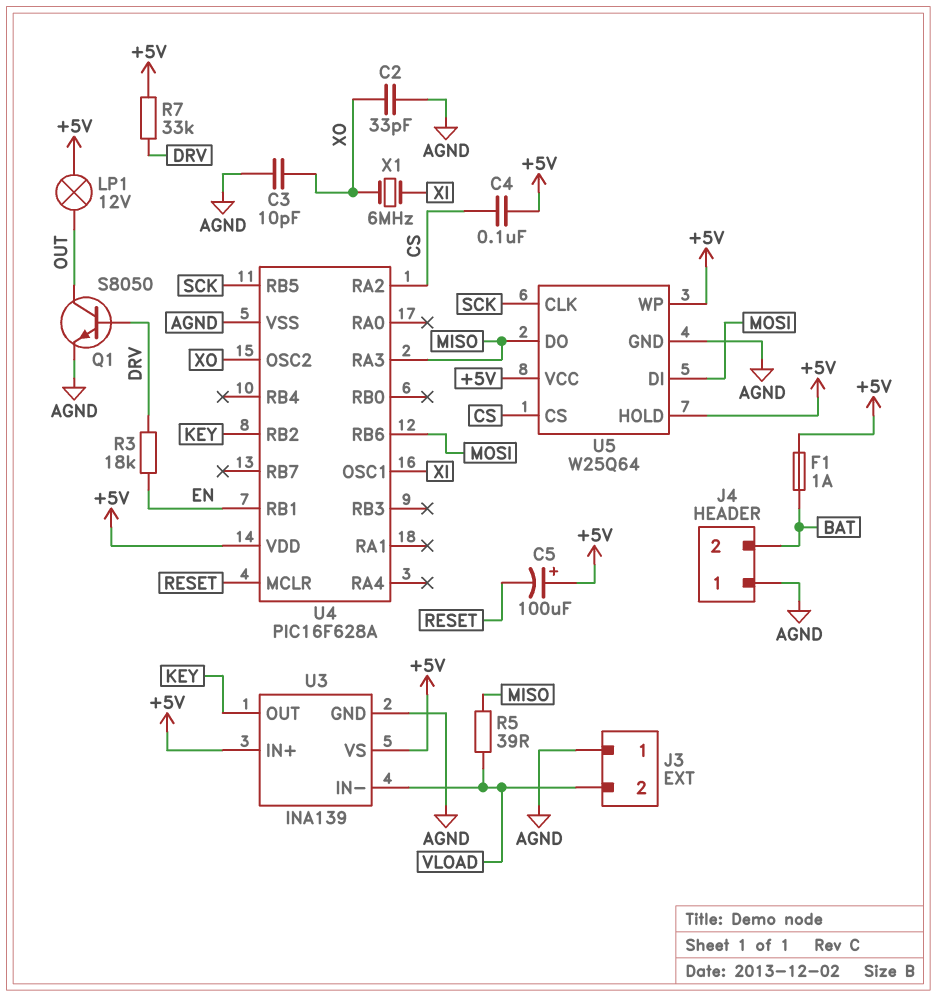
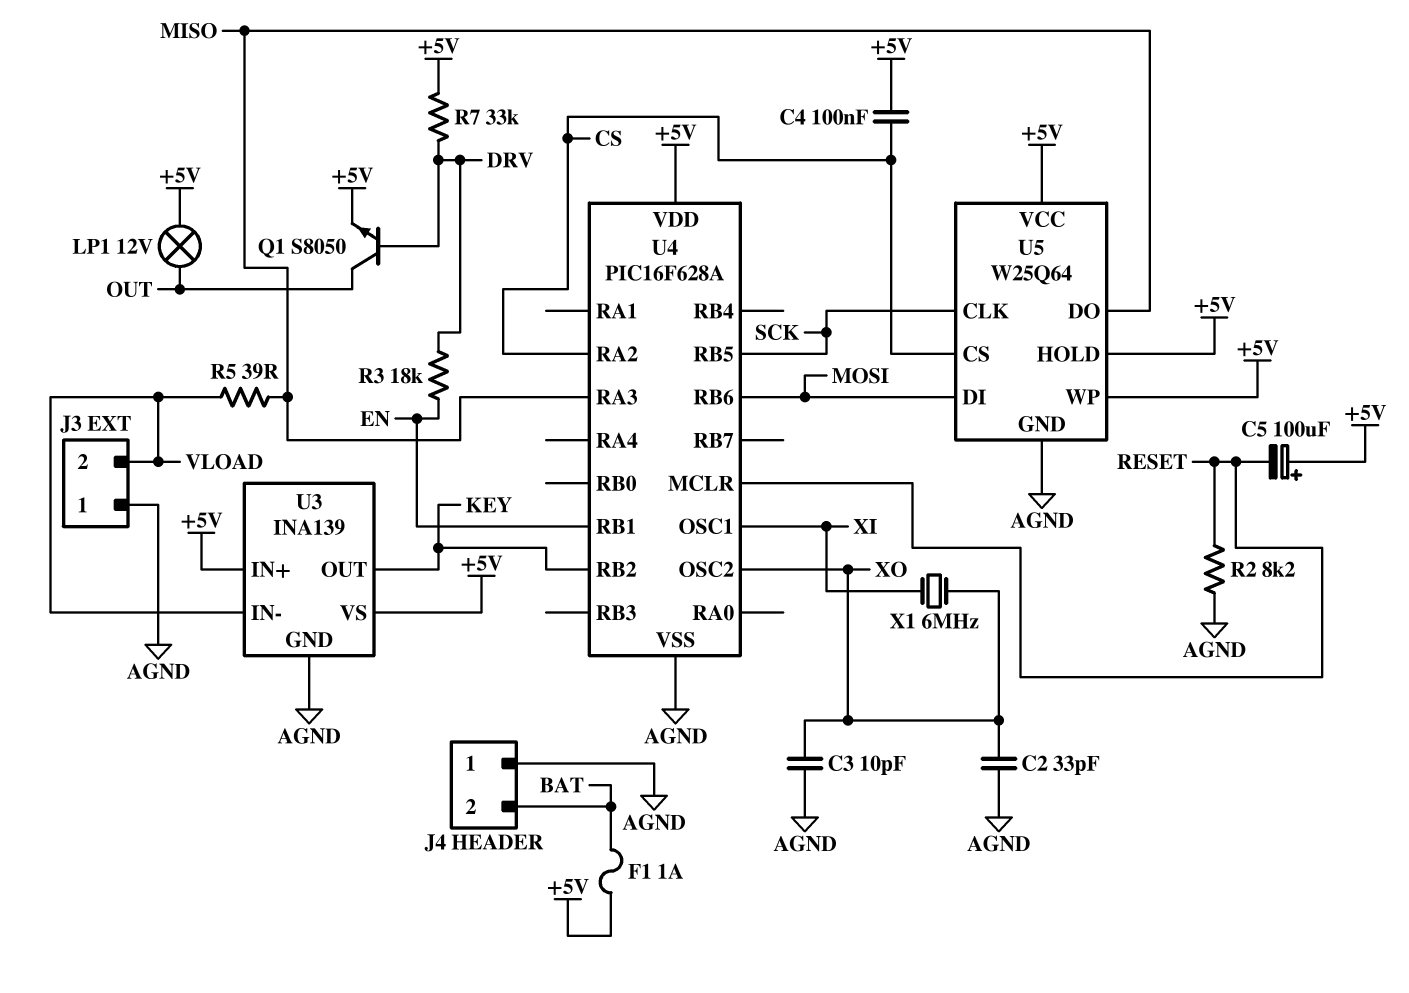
Q1: NPN S8050 (B DRV, C OUT, E AGND) -> NPN S8050 (B DRV, C OUT, E +5V)
R2: none -> 8.2k (AGND, RESET)

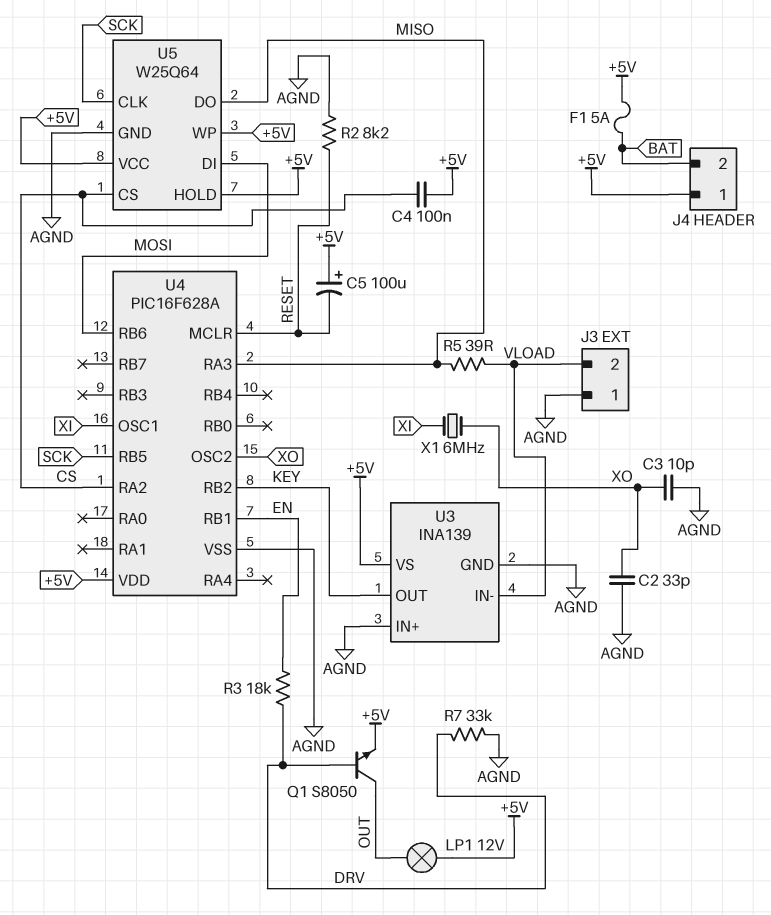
F1: 1A (+5V, BAT) -> 5A (+5V, BAT)
J4 pin 1: AGND -> +5V
R7: 33k (+5V, DRV) -> 33k (AGND, DRV)
U3 pin IN+: +5V -> AGND

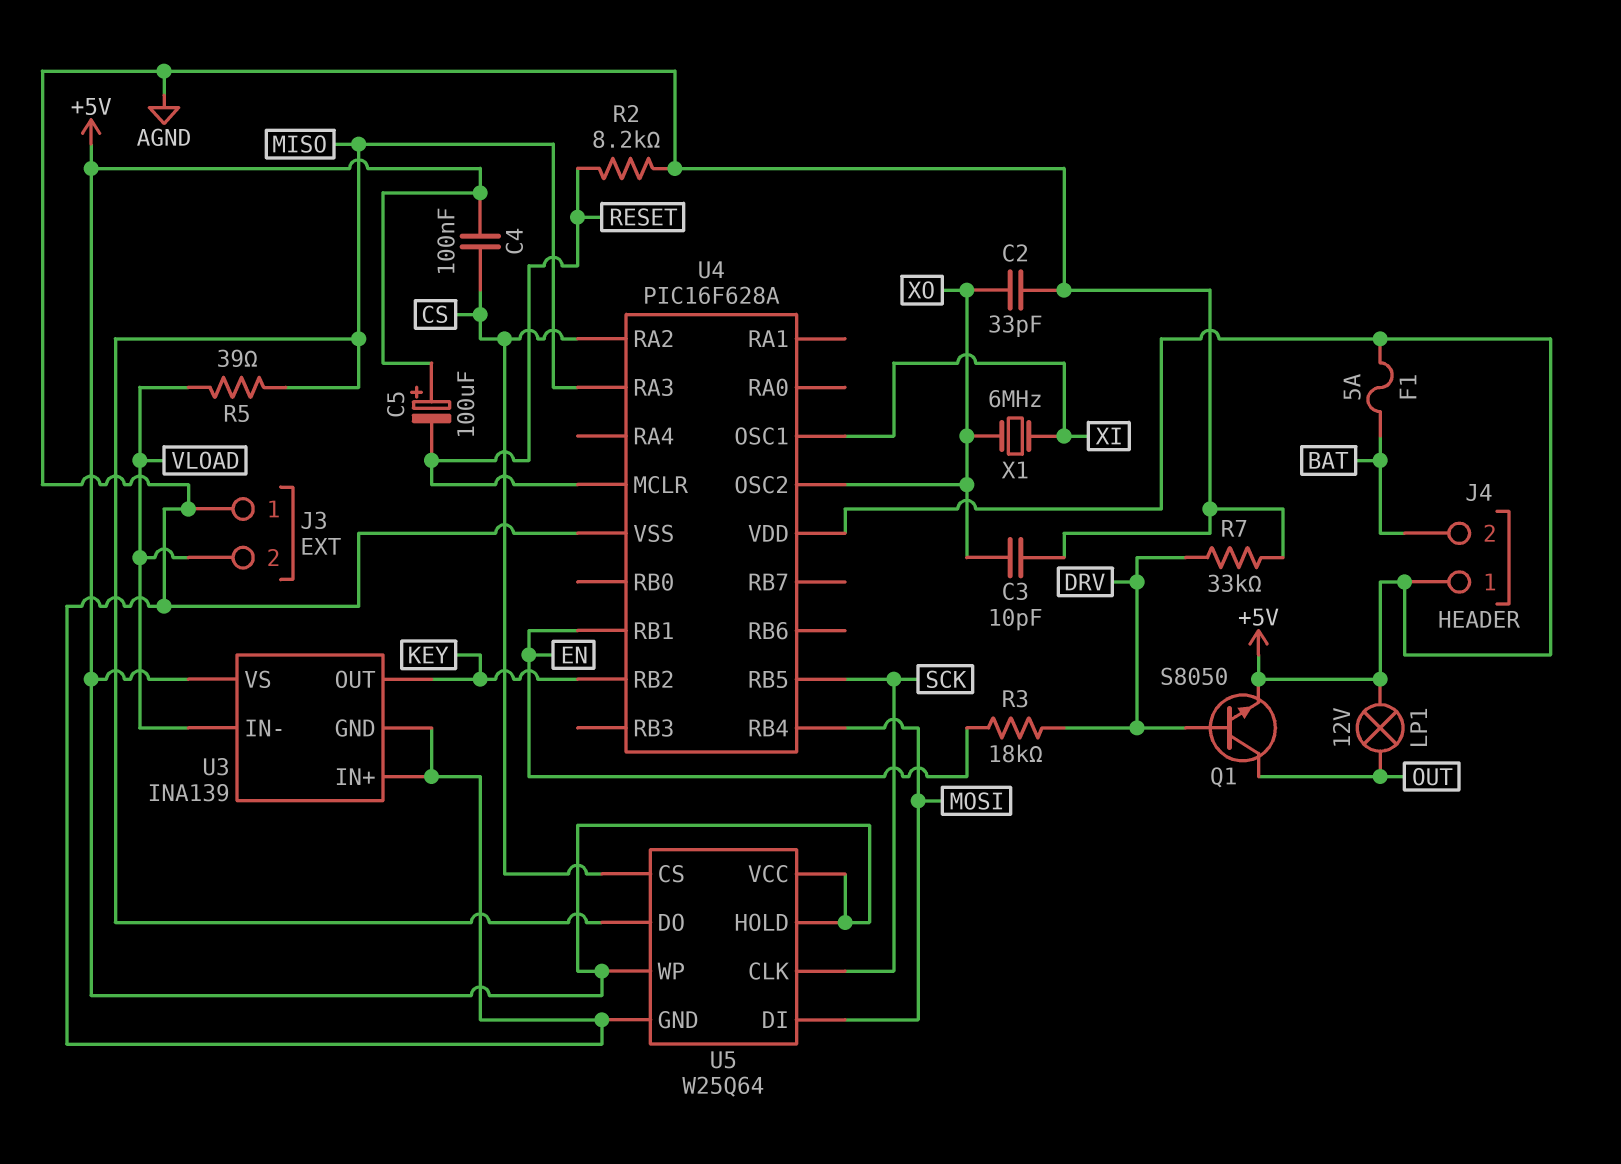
U4 pin RB4: none -> MOSI
U4 pin RB6: MOSI -> none

